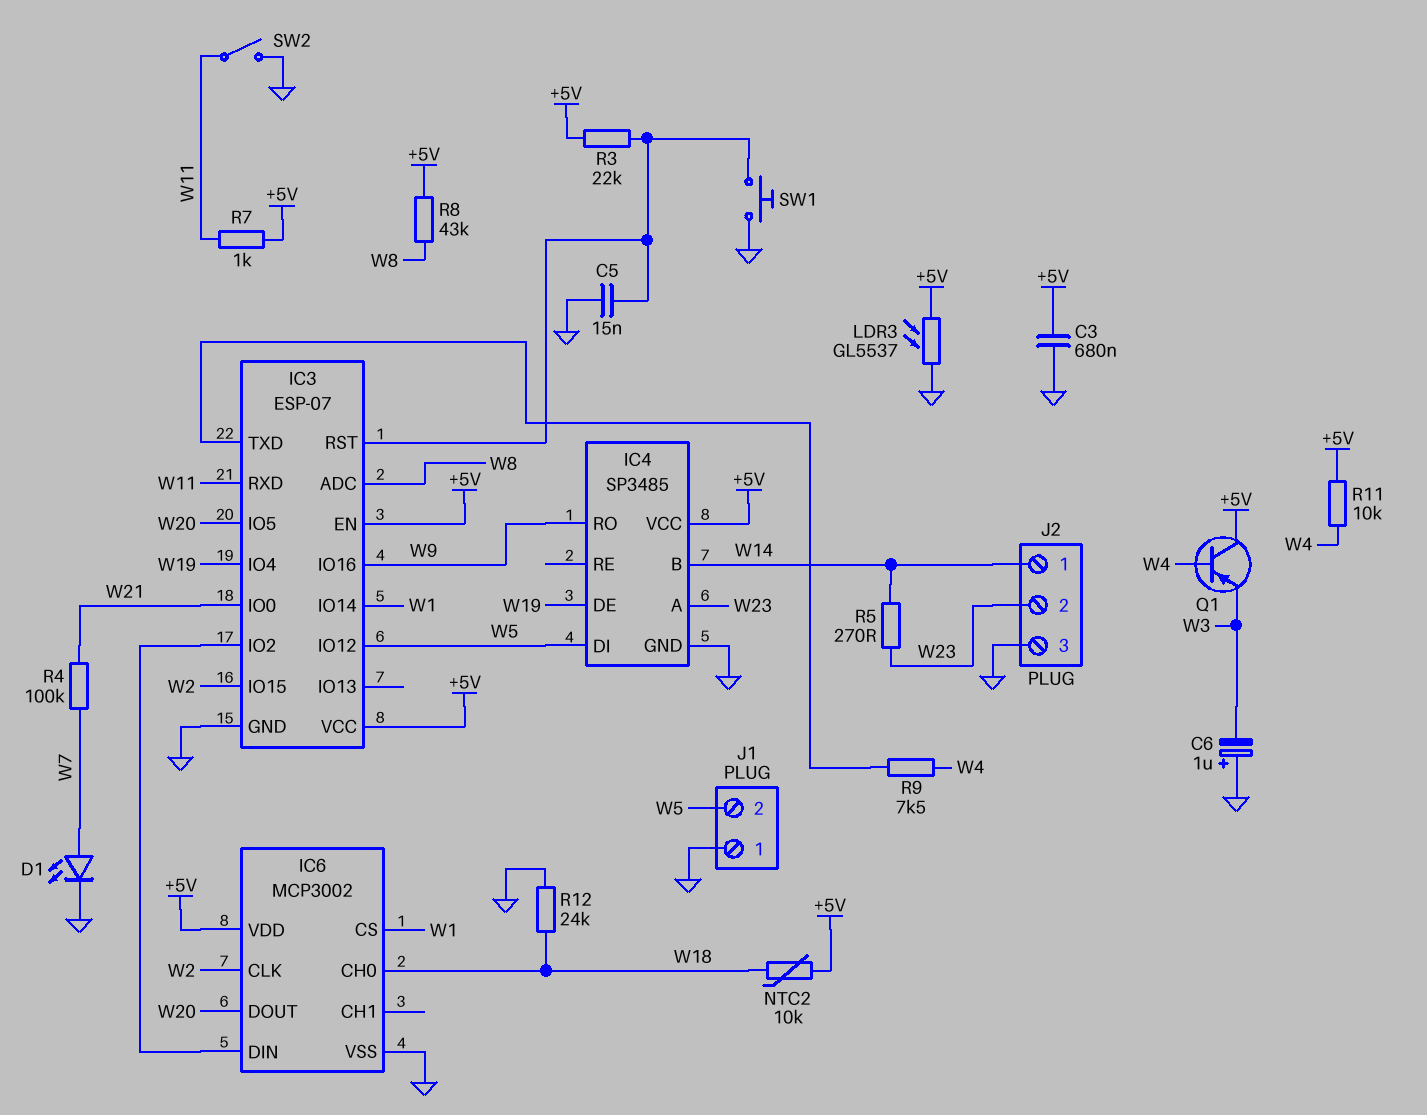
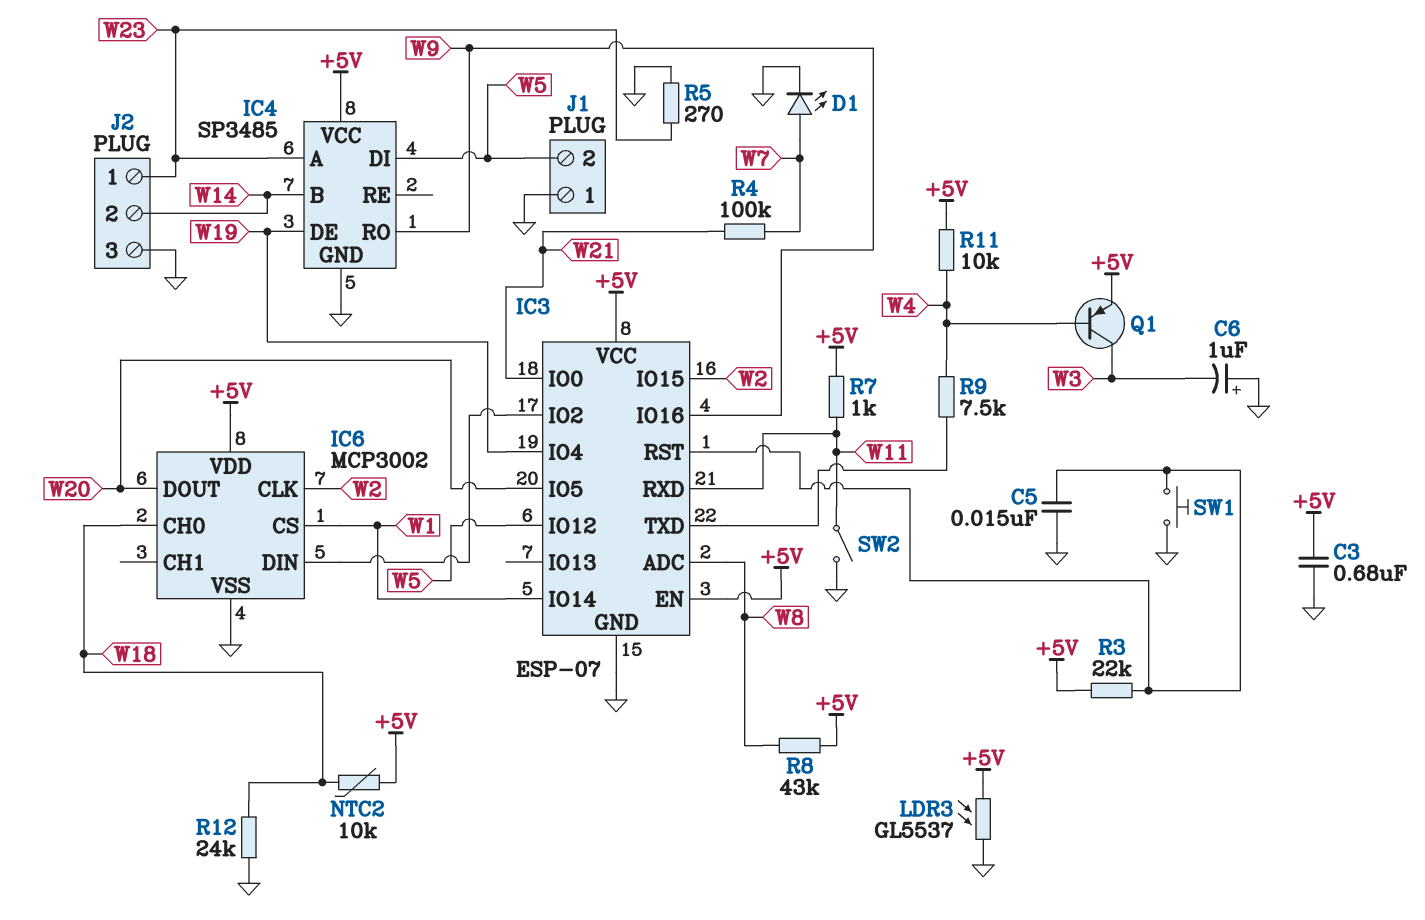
J2 pin 1: W14 -> W23
J2 pin 2: W23 -> W14
Q1: PNP (B W4, C +5V, E W3) -> PNP (B W4, C W3, E +5V)
R5: 270 (W14, W23) -> 270 (GND, W23)

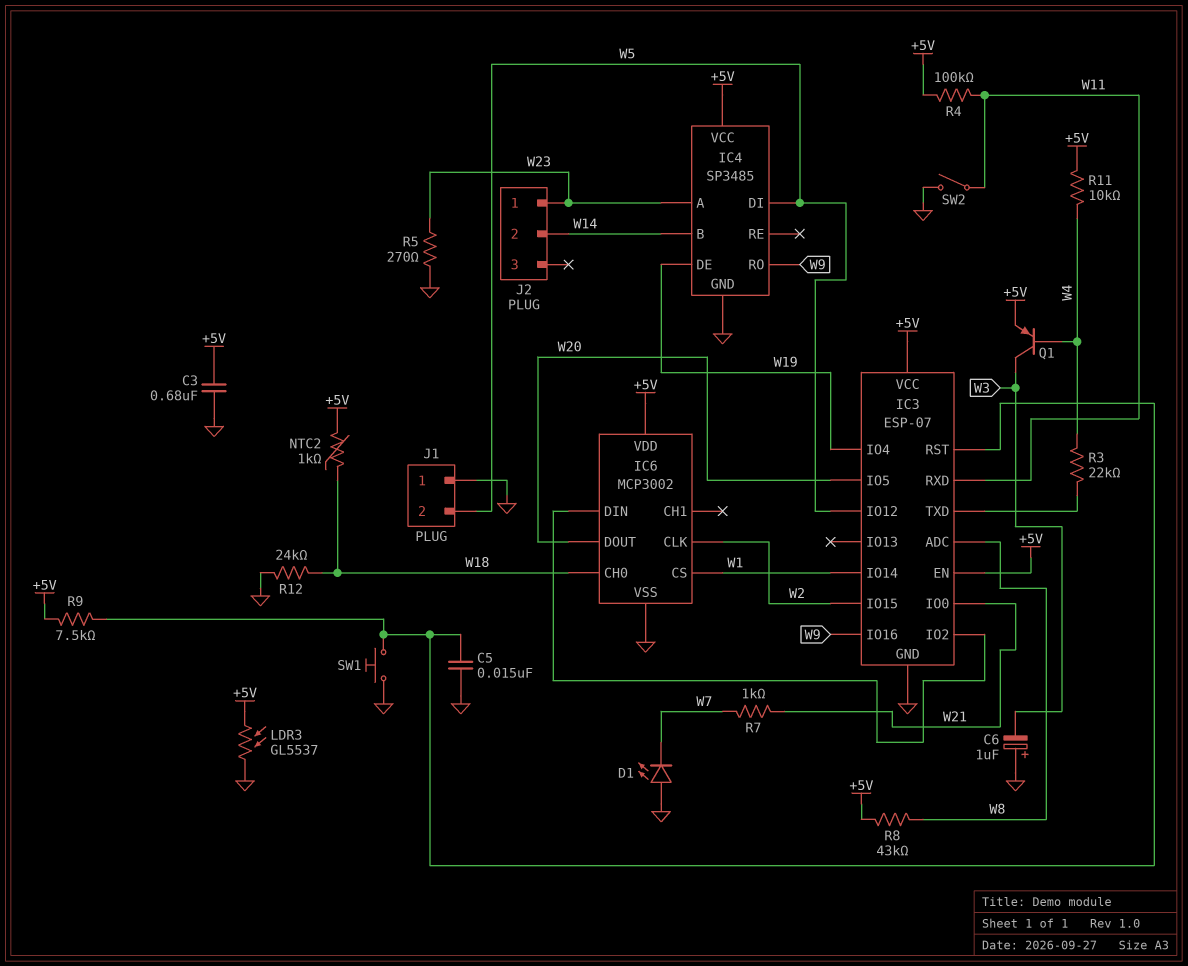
D1: LED (A W7, K GND) -> LED (A GND, K W7)
J2 pin 3: GND -> none
NTC2: 10k (+5V, W18) -> 1k (+5V, W18)
R3: 22k (+5V, IC3/RST) -> 22k (IC3/TXD, W4)
R4: 100k (W7, W21) -> 100k (+5V, W11)
R7: 1k (+5V, W11) -> 1k (W7, W21)
R9: 7.5k (IC3/TXD, W4) -> 7.5k (+5V, IC3/RST)

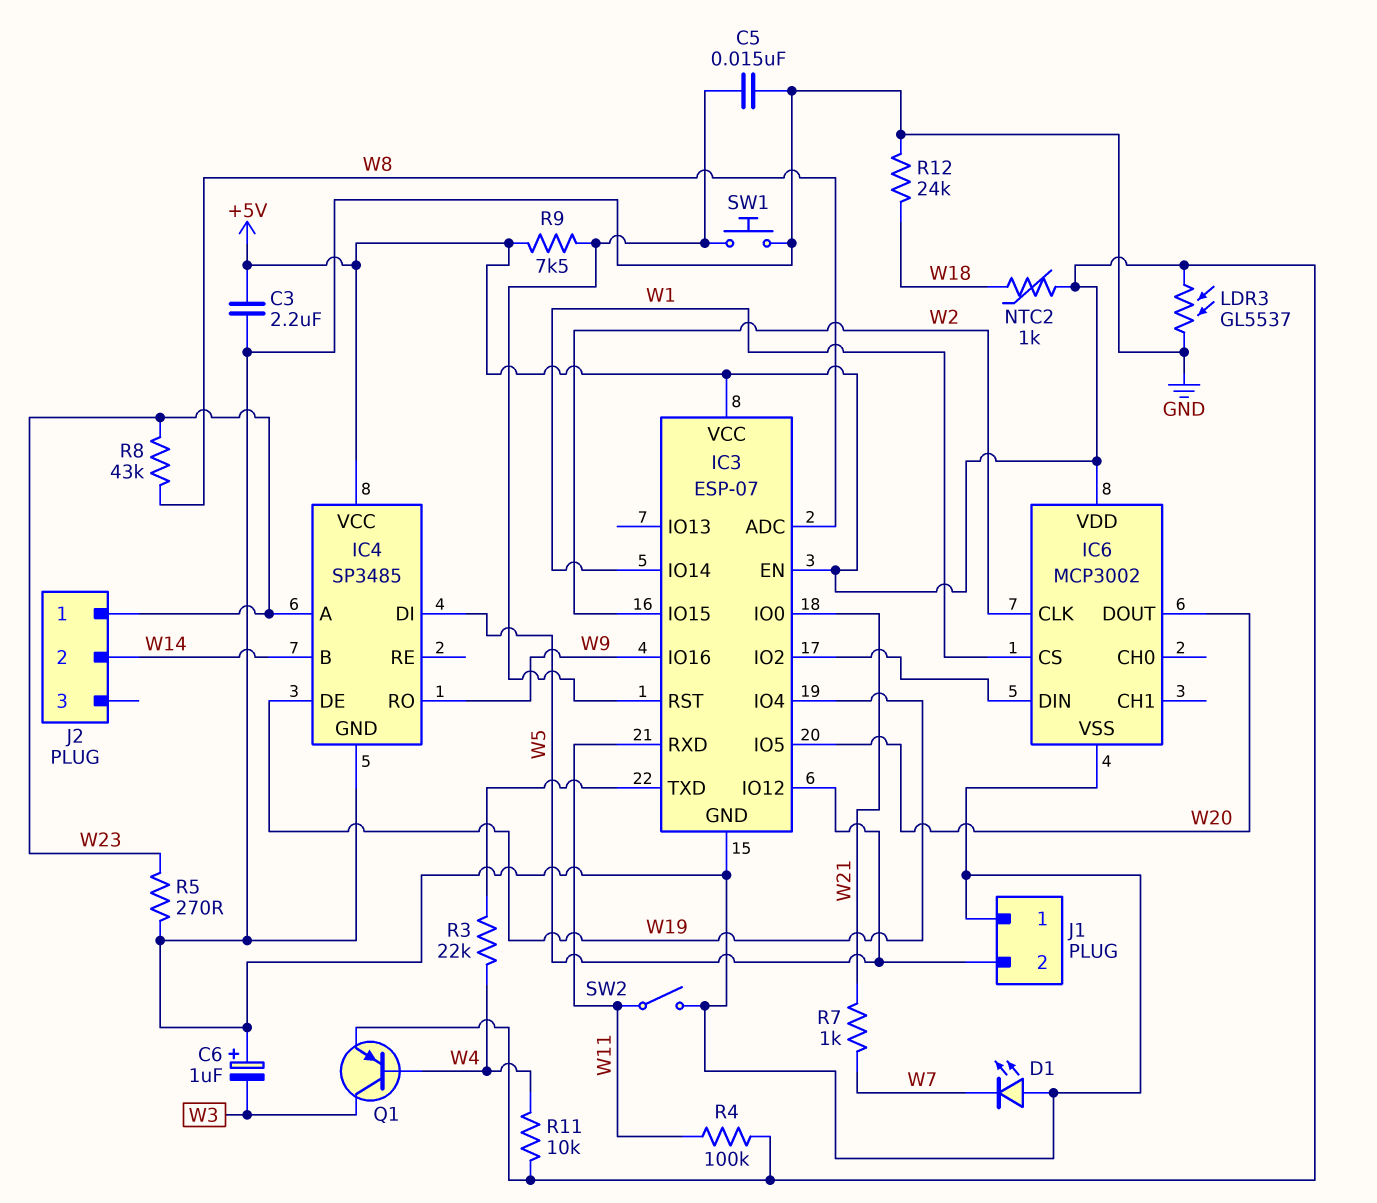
C3: 680nF (+5V, GND) -> 2.2uF (+5V, GND)
IC6 pin CH0: W18 -> none
R8: 43k (+5V, W8) -> 43k (W8, W23)

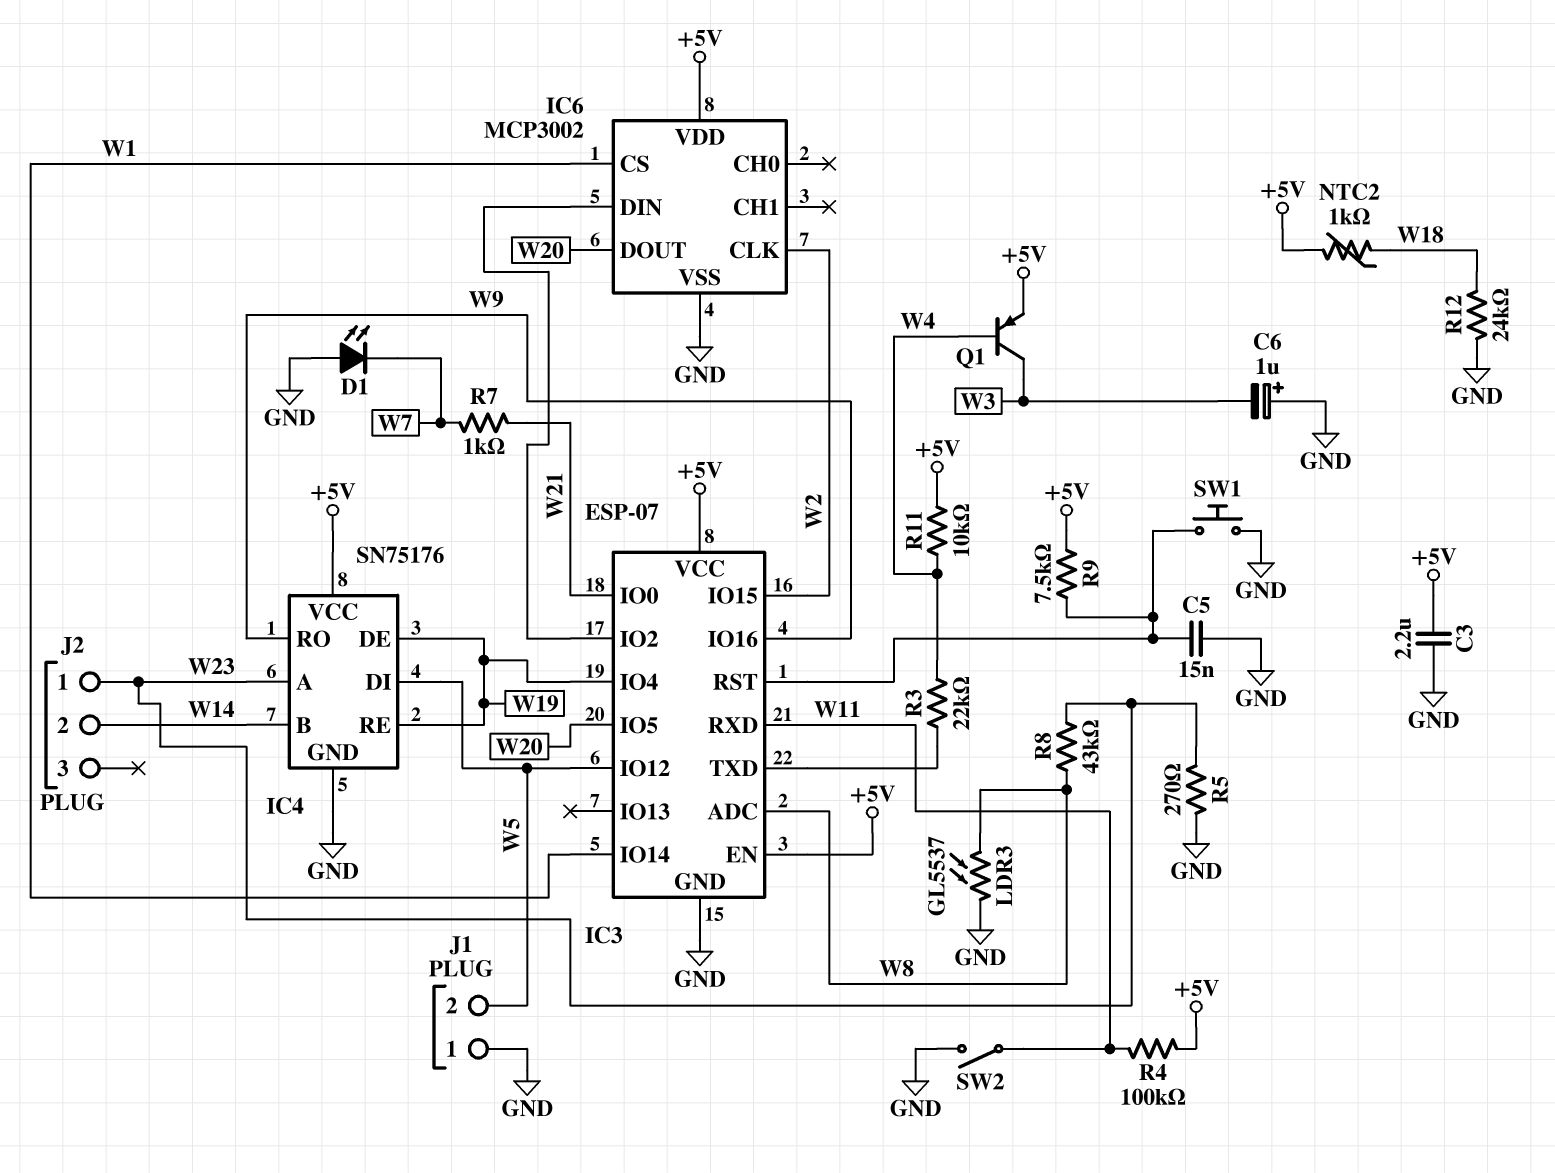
IC4: SP3485 -> SN75176
IC4 pin RE: none -> W19
LDR3: GL5537 (+5V, GND) -> GL5537 (GND, W8)

